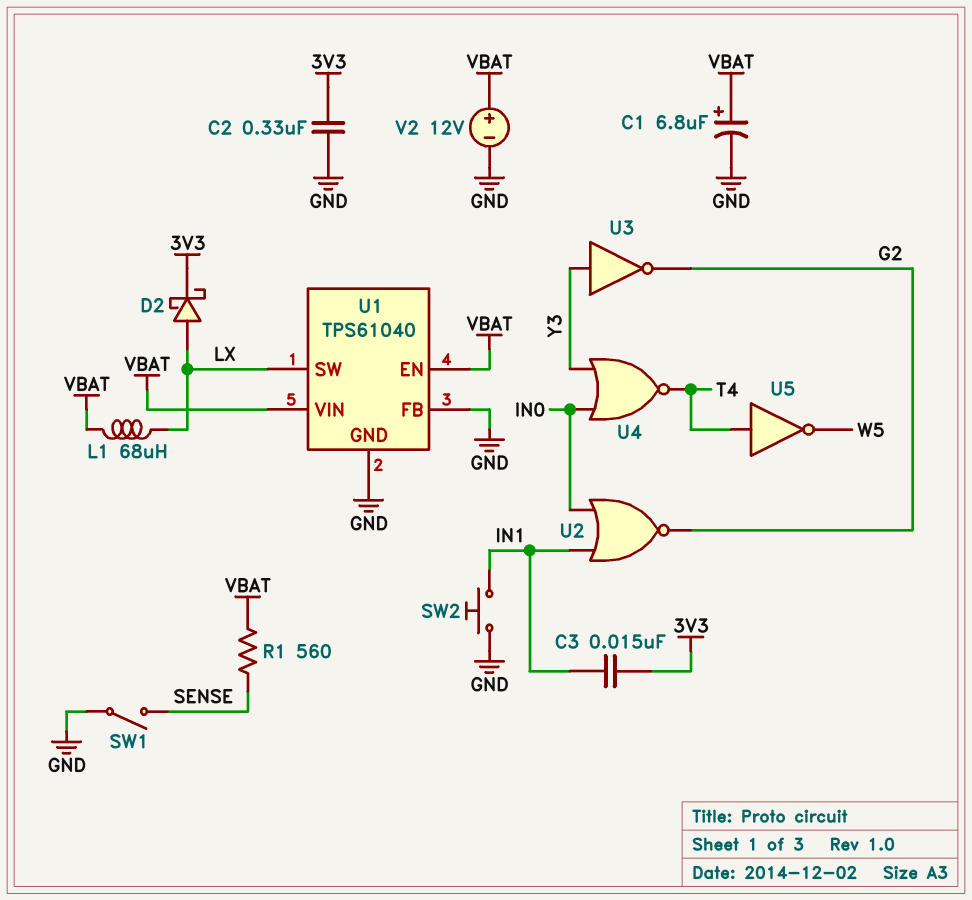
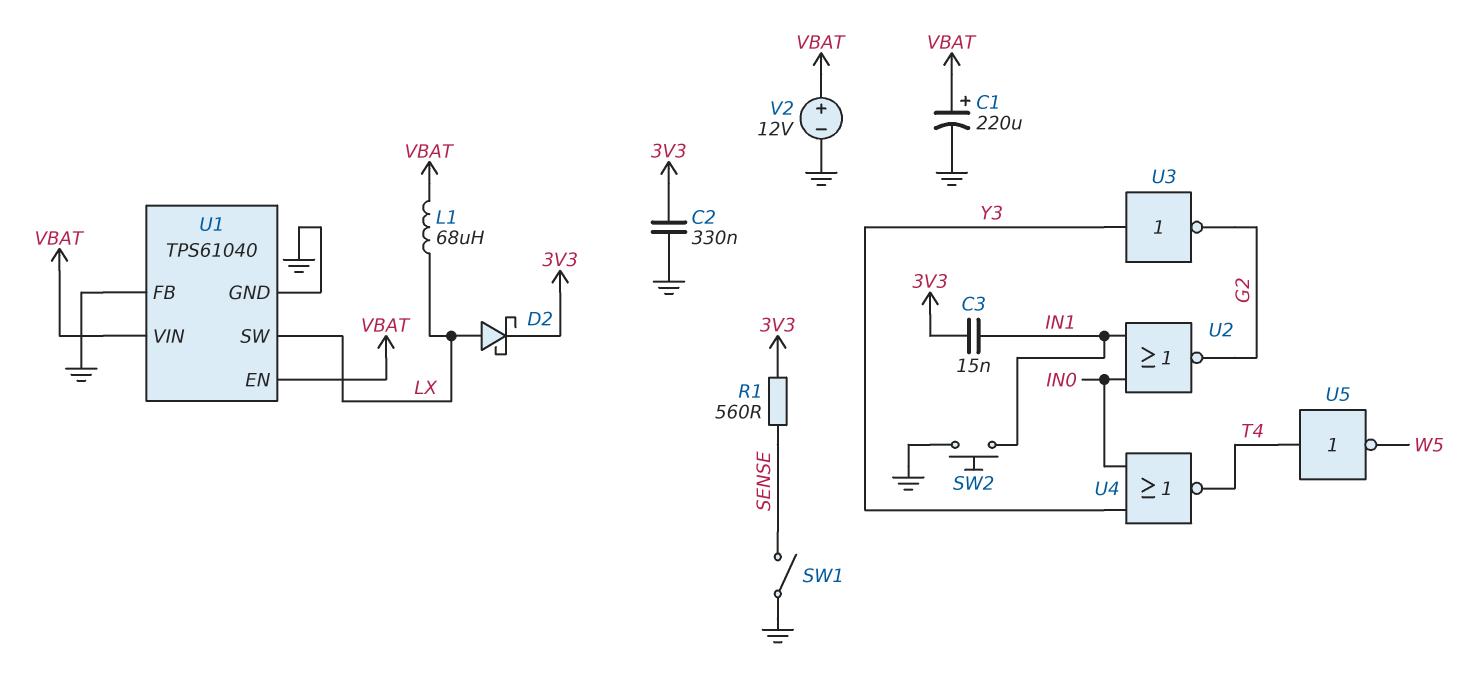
C1: 6.8uF (plus VBAT, minus GND) -> 220uF (plus VBAT, minus GND)
R1: 560 (SENSE, VBAT) -> 560 (3V3, SENSE)

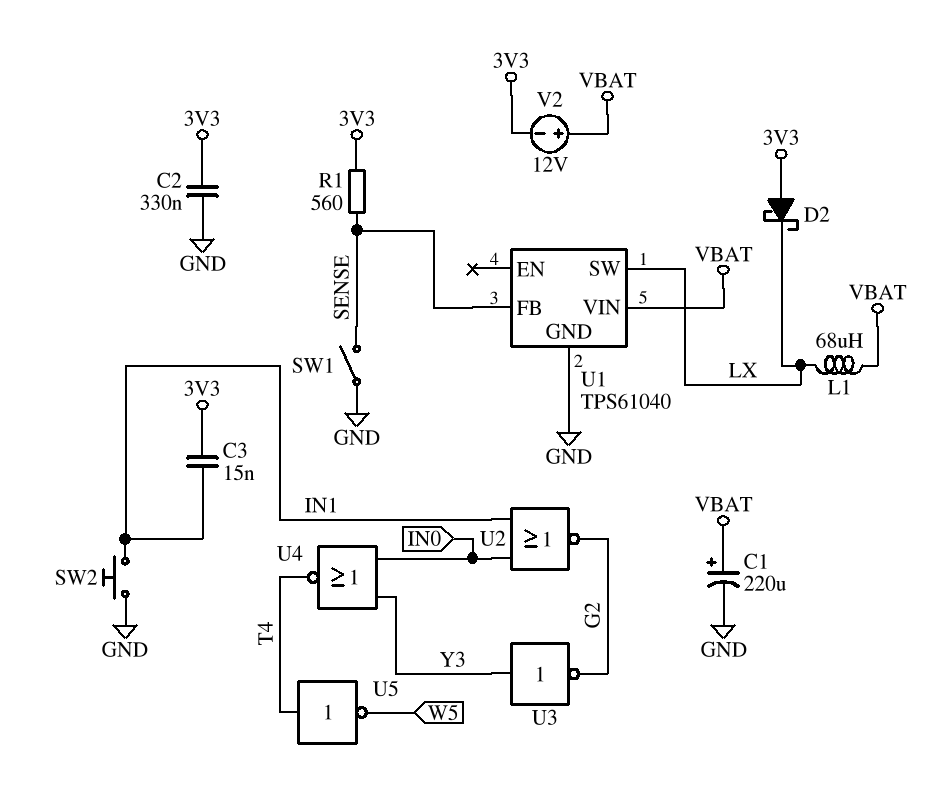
D2: schottky (A LX, K 3V3) -> schottky (A 3V3, K LX)
U1 pin EN: VBAT -> none
U1 pin FB: GND -> SENSE
V2: 12V (plus VBAT, minus GND) -> 12V (plus VBAT, minus 3V3)

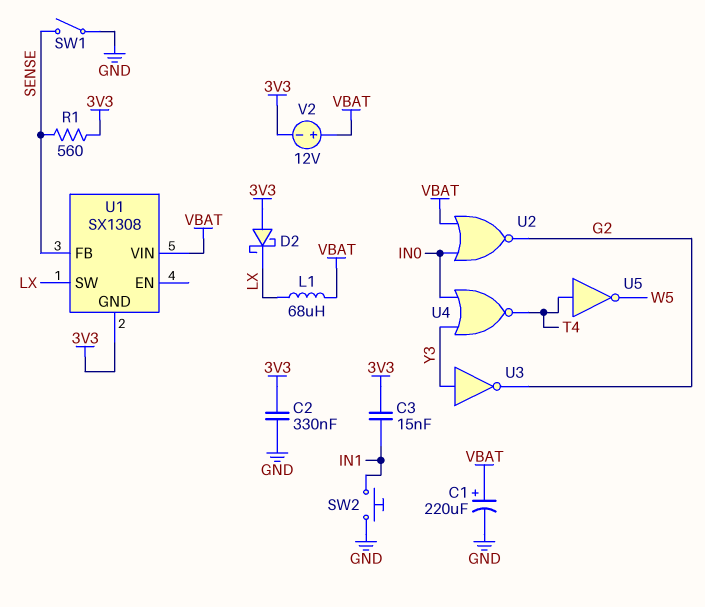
U1: TPS61040 -> SX1308
U1 pin GND: GND -> 3V3
U2: NOR (in IN0, in IN1, out G2) -> NOR (in IN0, in VBAT, out G2)

